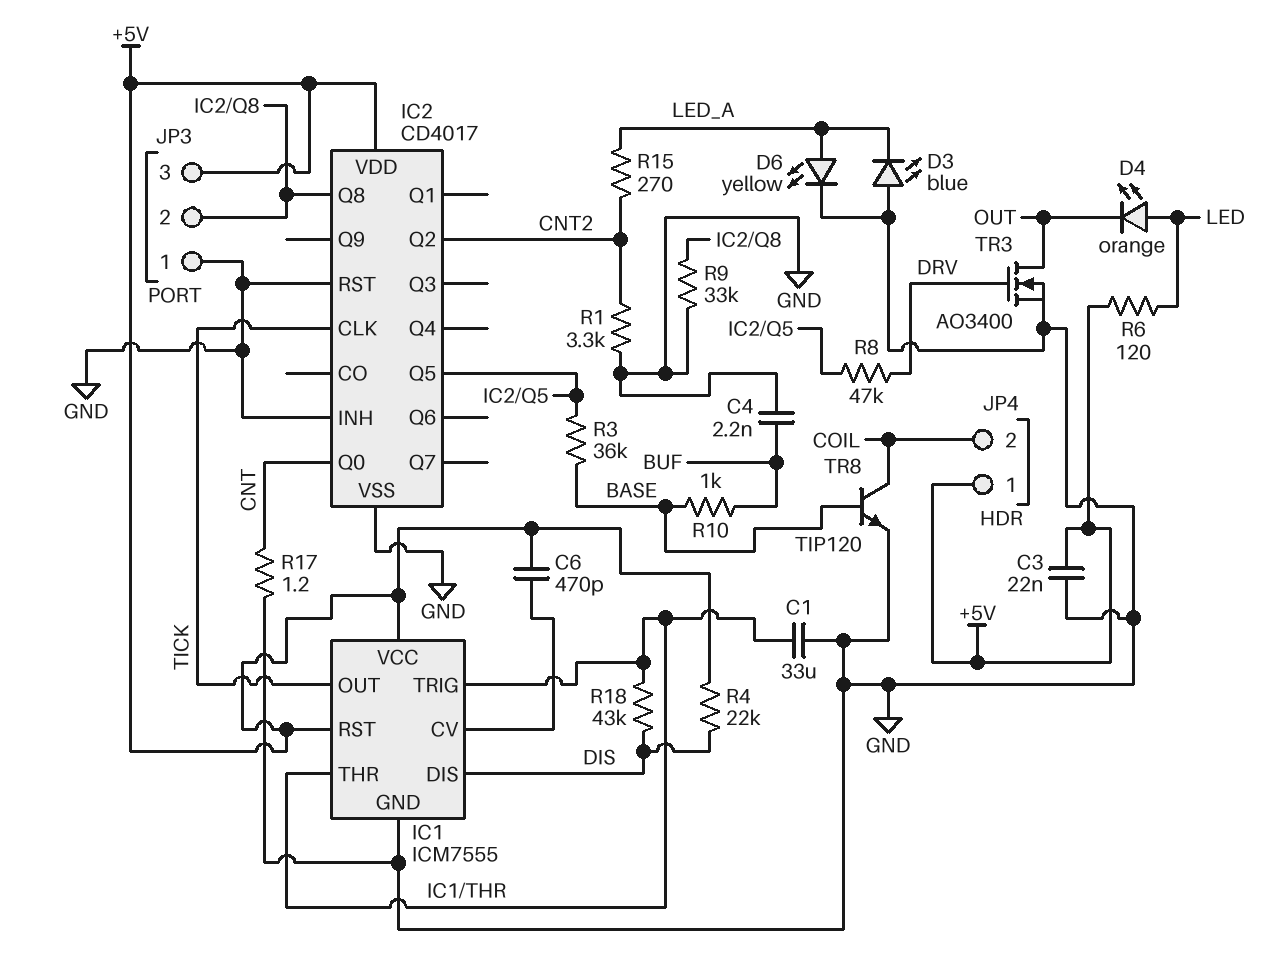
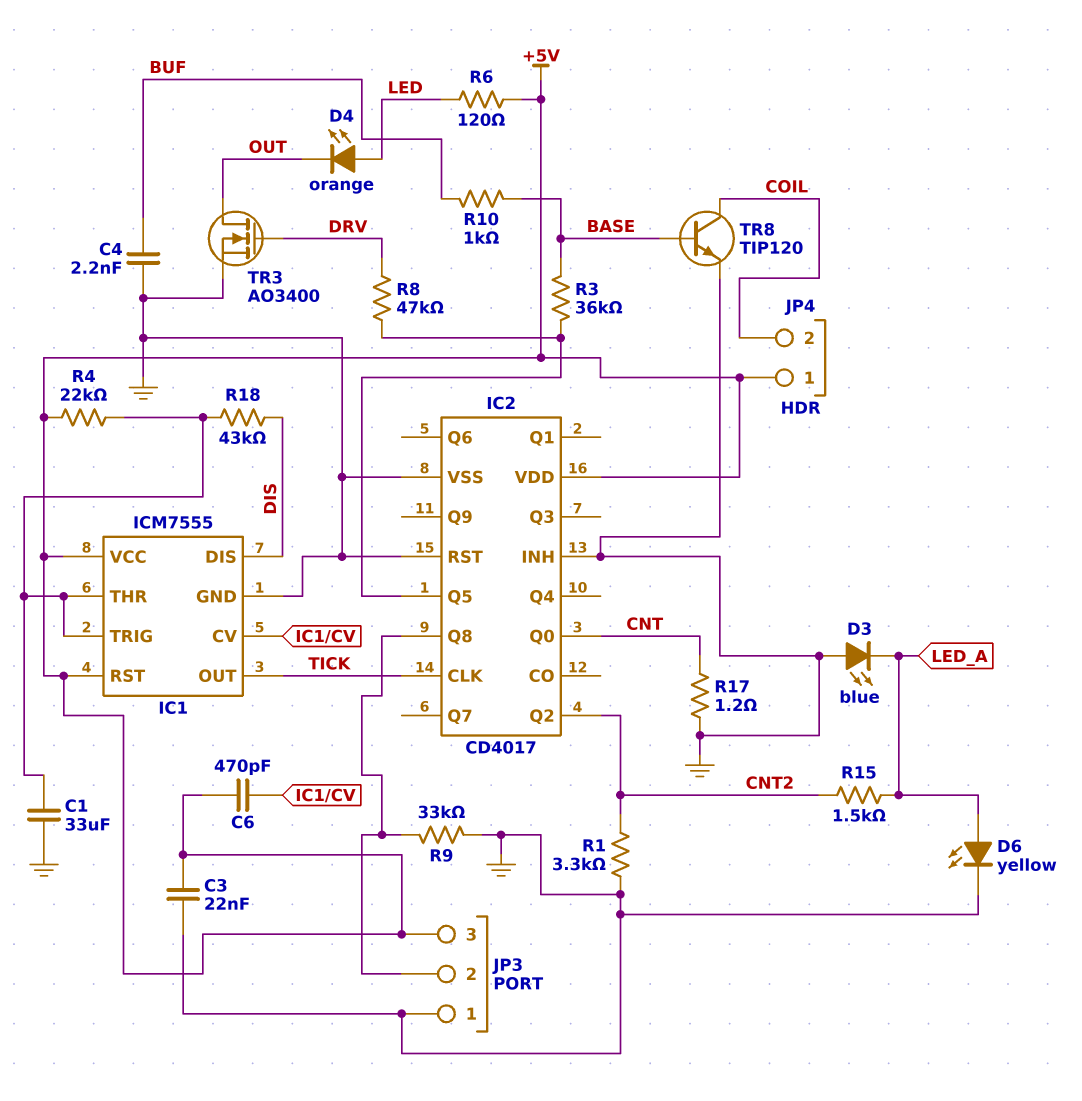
R4: 22k (+5V, DIS) -> 22k (+5V, IC1/THR)
R15: 270 (CNT2, LED_A) -> 1.5k (CNT2, LED_A)

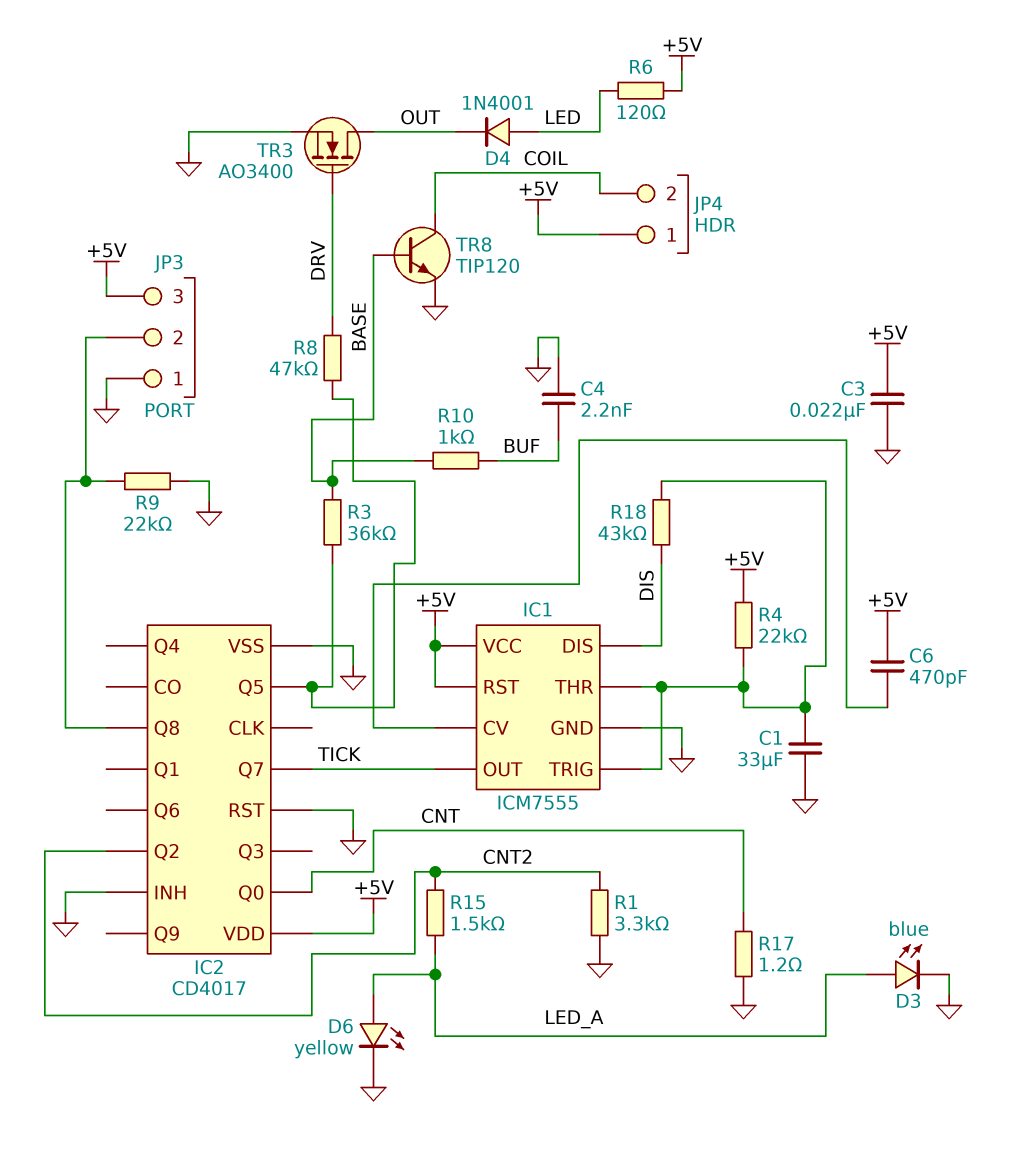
D3: LED blue (A GND, K LED_A) -> LED blue (A LED_A, K GND)
D4: LED orange (A LED, K OUT) -> diode 1N4001 (A LED, K OUT)
IC2 pin CLK: TICK -> none
IC2 pin Q7: none -> TICK
R9: 33k (GND, IC2/Q8) -> 22k (GND, IC2/Q8)

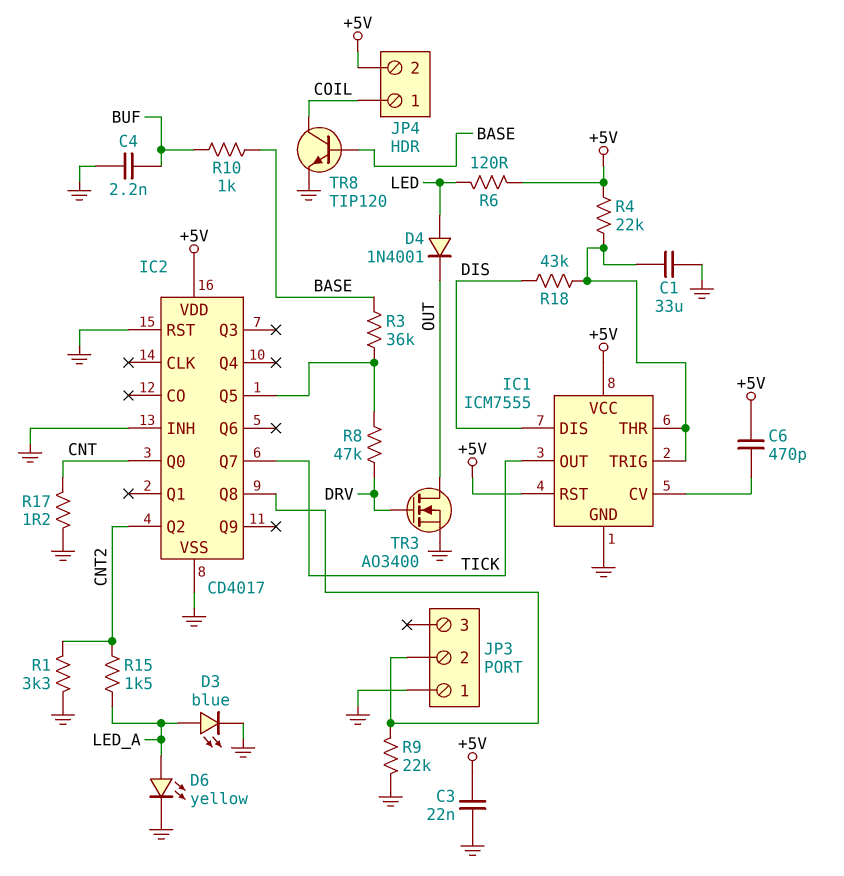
JP3 pin 3: +5V -> none
JP4 pin 1: +5V -> COIL
JP4 pin 2: COIL -> +5V

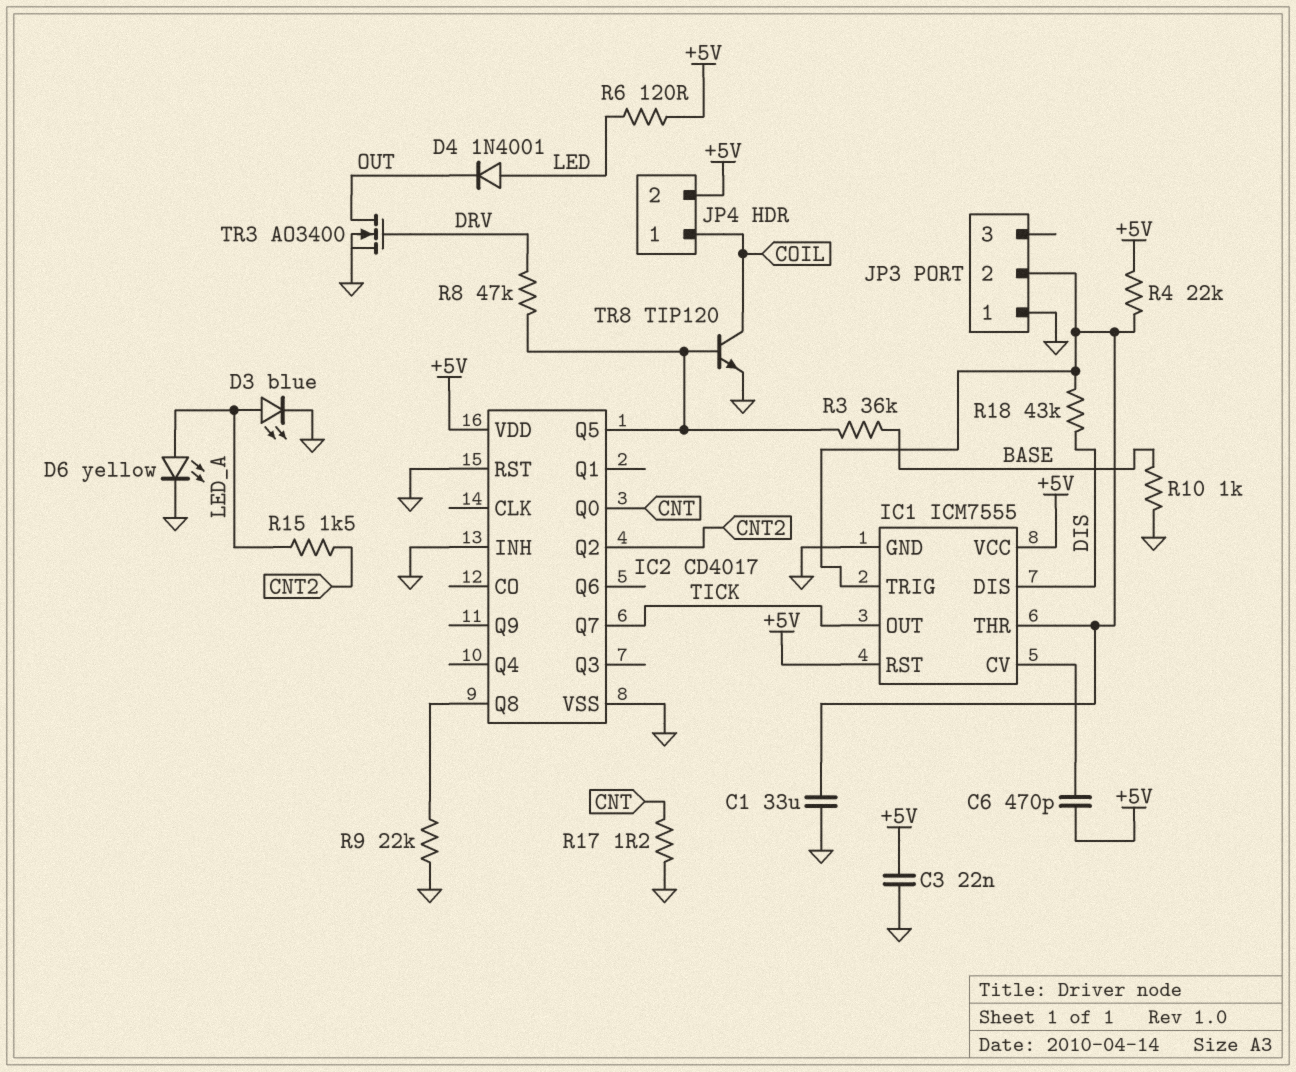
C4: 2.2nF (BUF, GND) -> none
JP3 pin 2: IC2/Q8 -> IC1/THR
R1: 3.3k (CNT2, GND) -> none
R10: 1k (BASE, BUF) -> 1k (BASE, GND)
TR8: NPN TIP120 (B BASE, C COIL, E GND) -> NPN TIP120 (B IC2/Q5, C COIL, E GND)

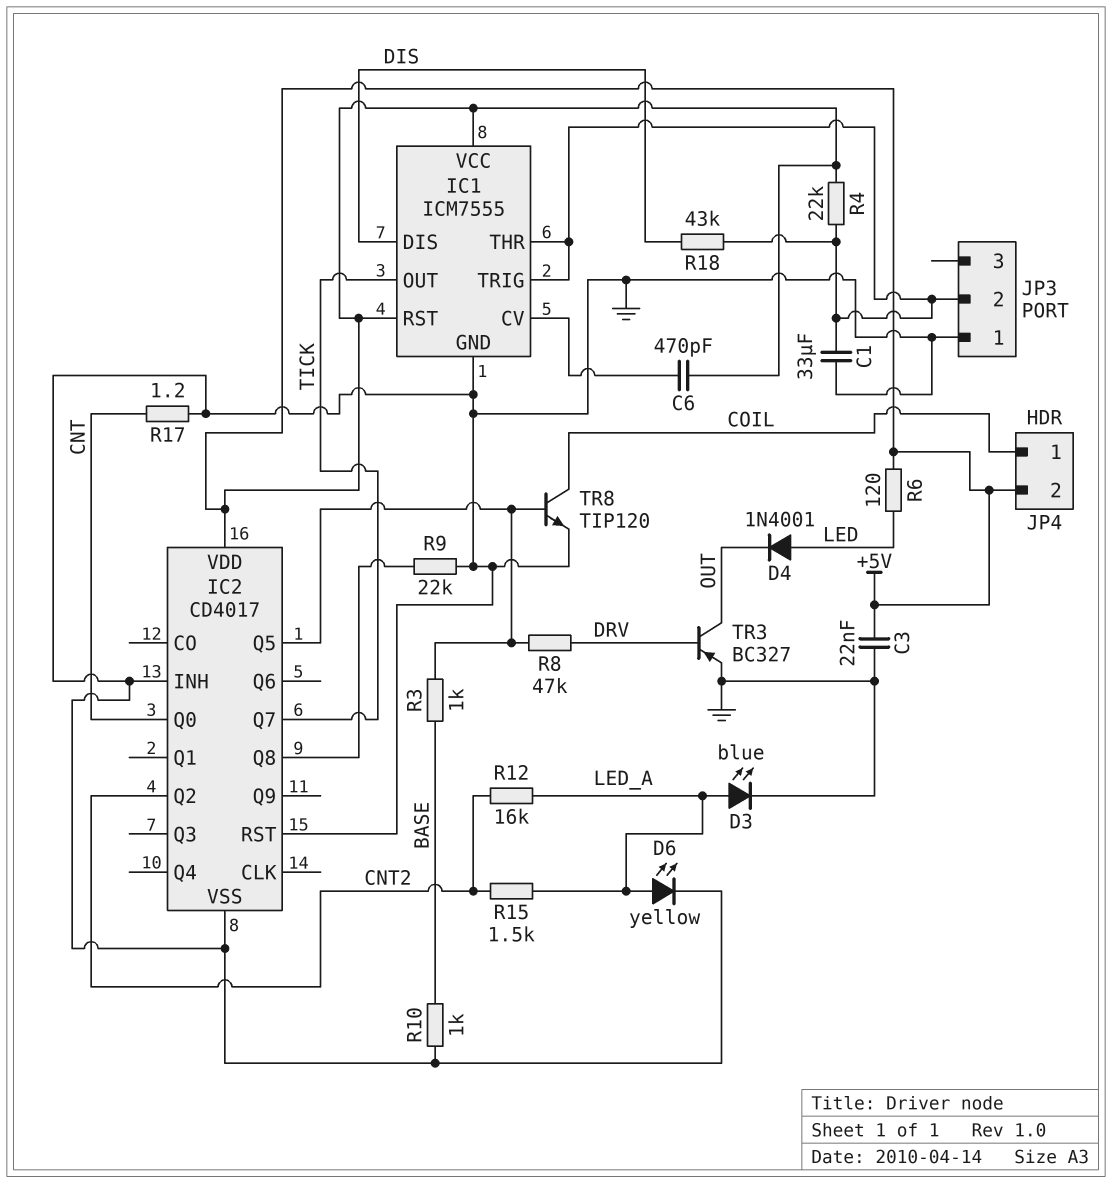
R3: 36k (BASE, IC2/Q5) -> 1k (BASE, IC2/Q5)
R12: none -> 16k (CNT2, LED_A)
TR3: NMOS AO3400 (G DRV, D OUT, S GND) -> PNP BC327 (B DRV, C OUT, E GND)

